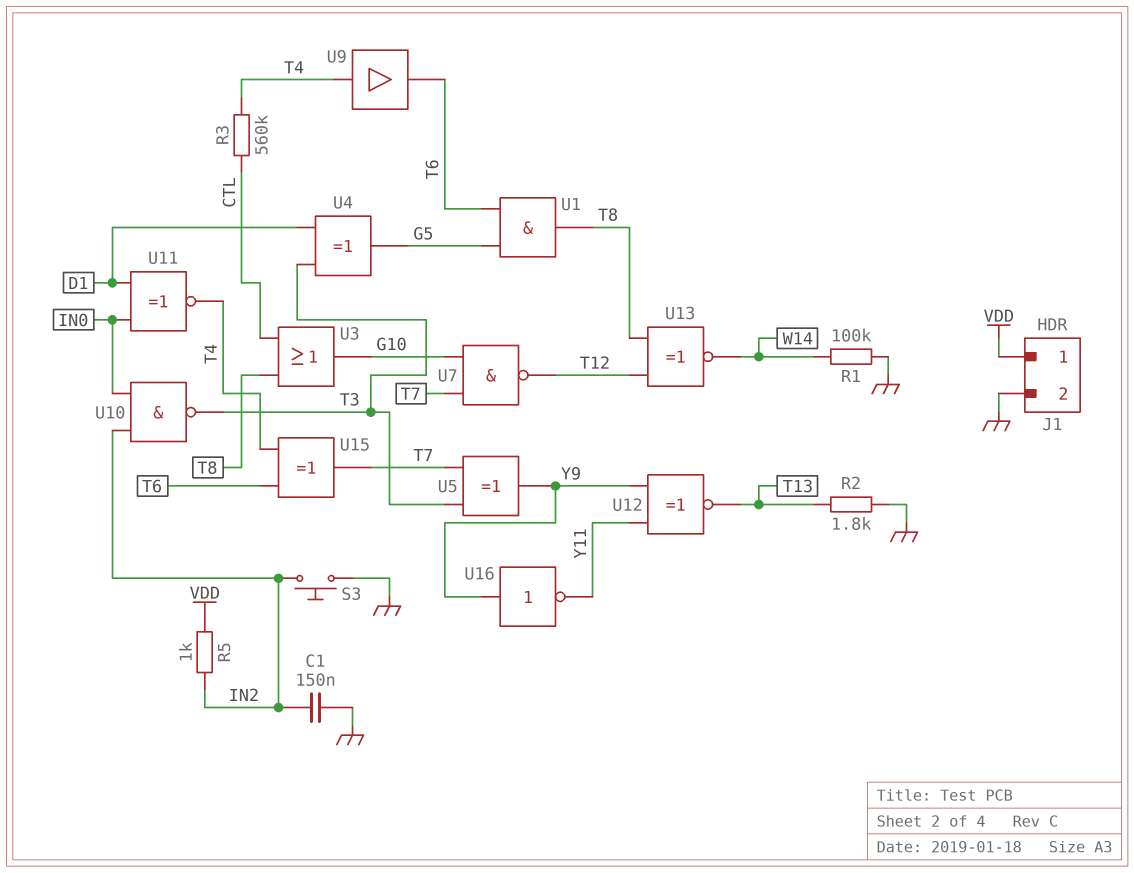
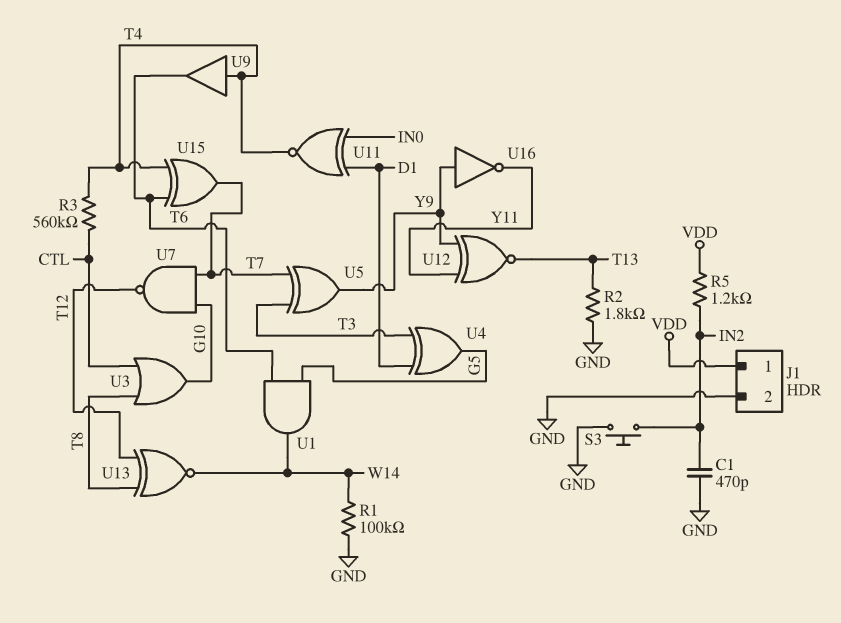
C1: 150nF (GND, IN2) -> 470pF (GND, IN2)
R5: 1k (IN2, VDD) -> 1.2k (IN2, VDD)
U1: AND (in G5, in T6, out T8) -> AND (in G5, in T6, out W14)
U10: NAND (in IN0, in IN2, out T3) -> none

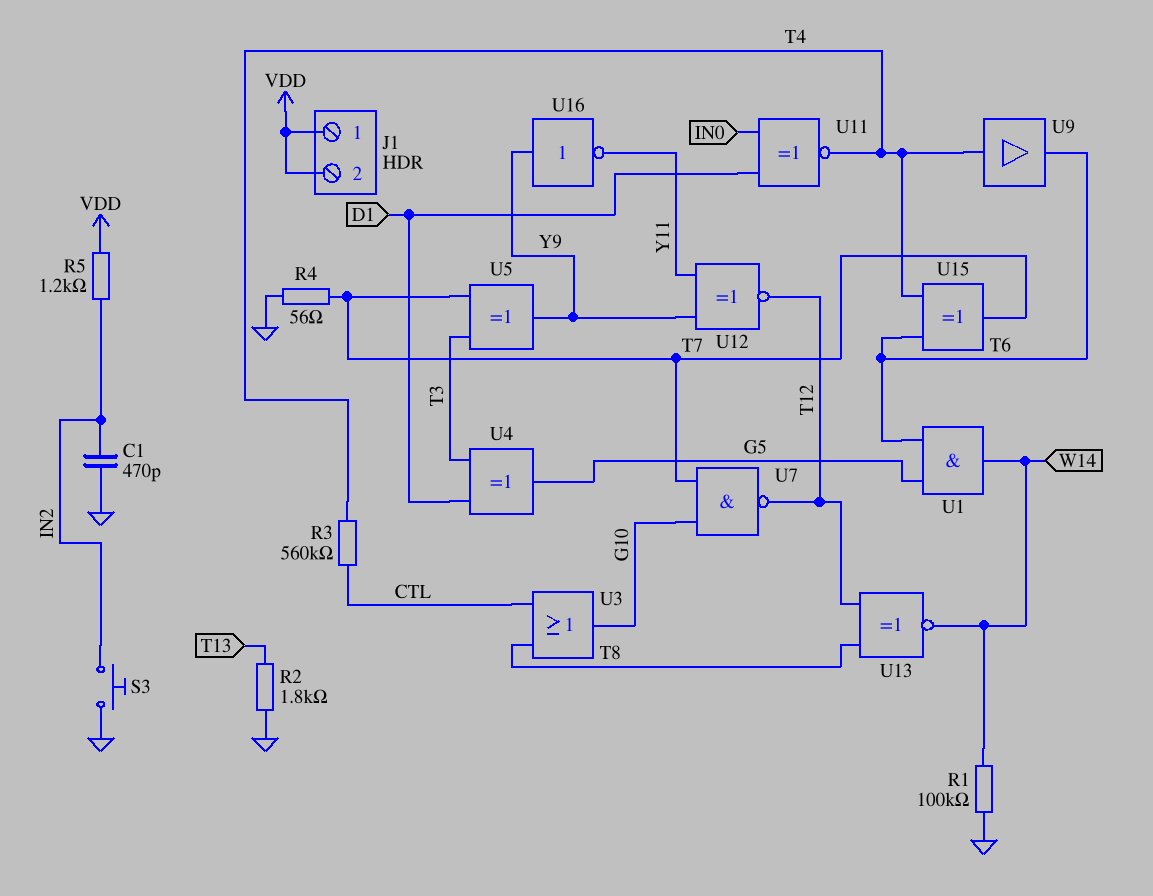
J1 pin 2: GND -> VDD
R4: none -> 56 (GND, T7)
U12: XNOR (in Y9, in Y11, out T13) -> XNOR (in Y9, in Y11, out T12)

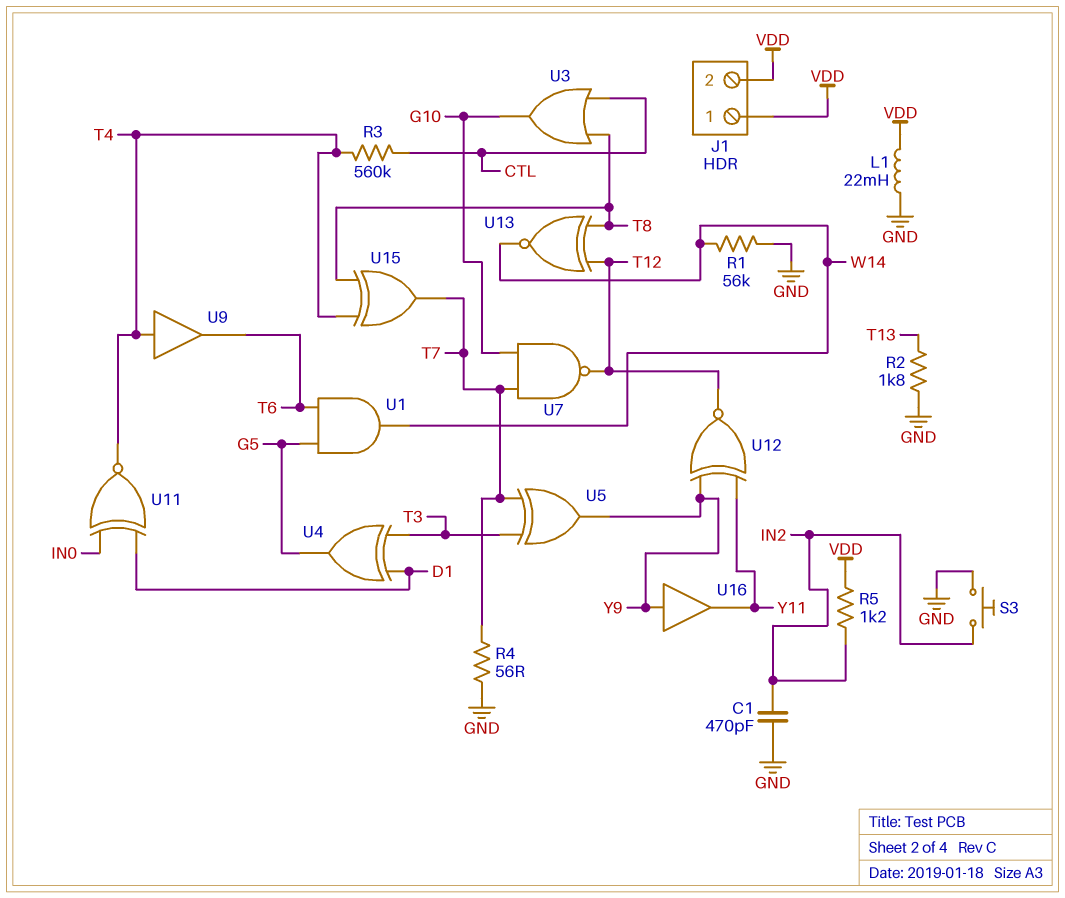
L1: none -> 22mH (GND, VDD)
R1: 100k (GND, W14) -> 56k (GND, W14)
U15: XOR (in T4, in T6, out T7) -> XOR (in T4, in T8, out T7)
U16: NOT (in Y9, out Y11) -> buffer (in Y9, out Y11)

